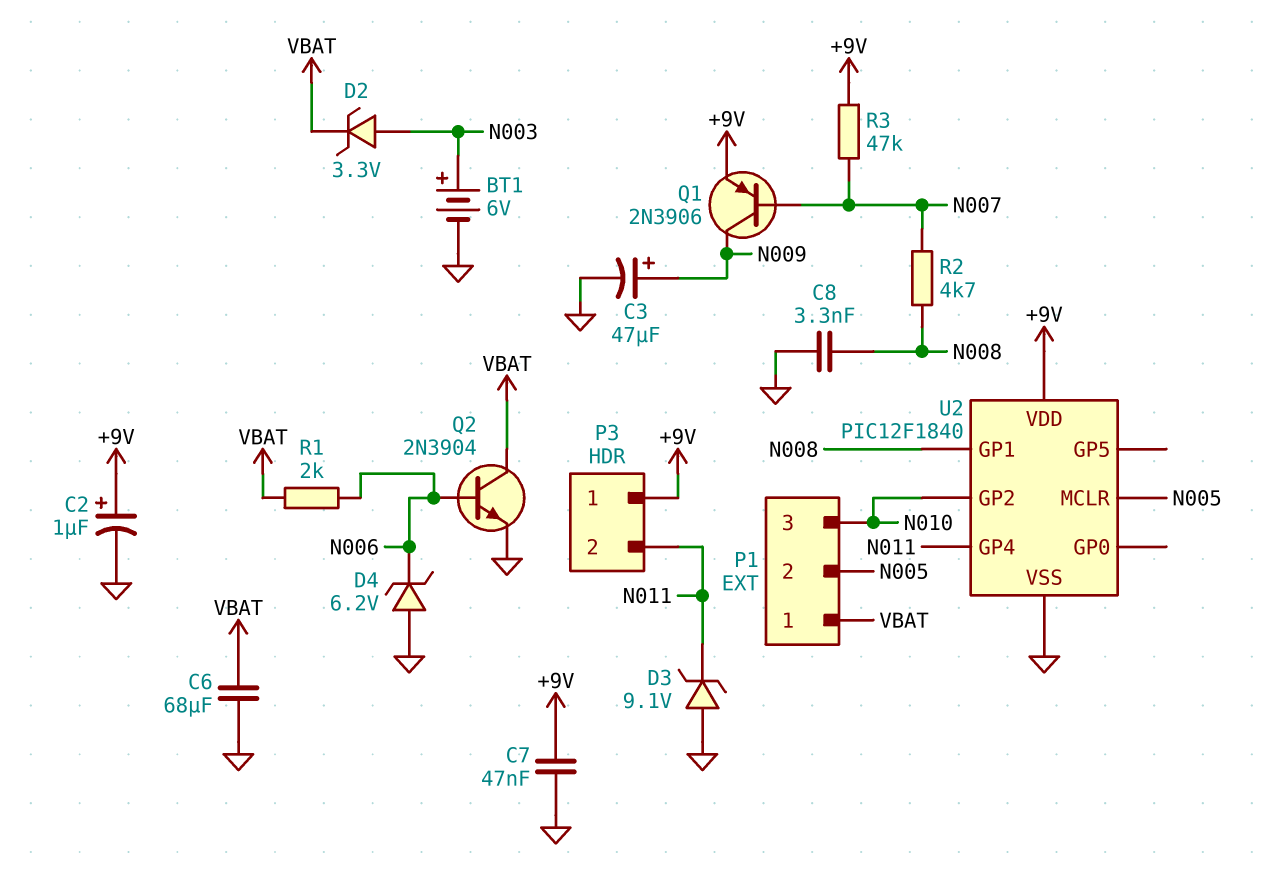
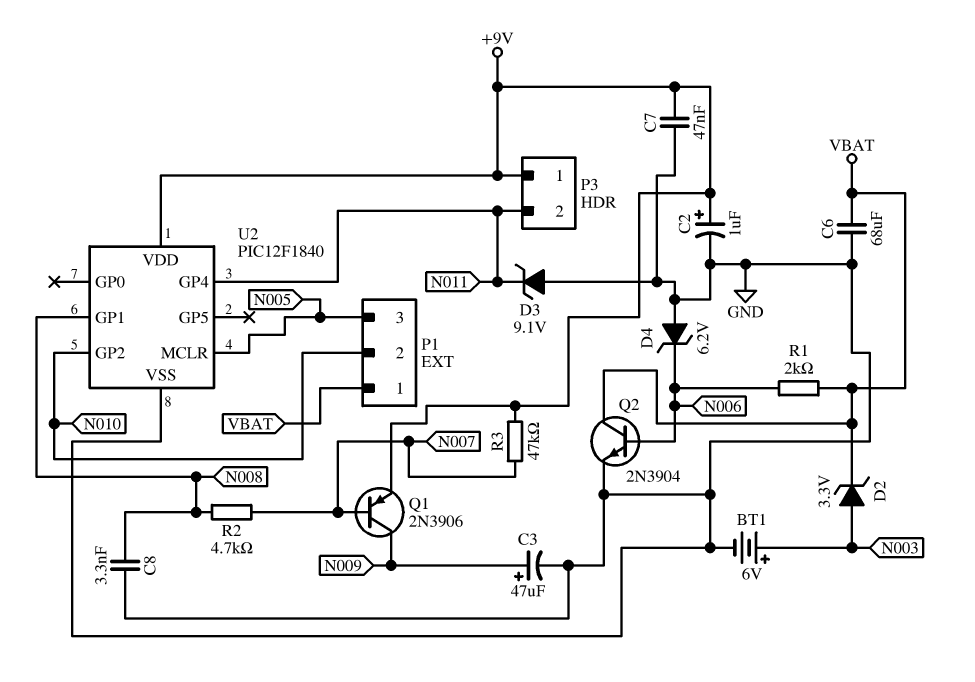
P1 pin 2: N005 -> N010
P1 pin 3: N010 -> N005

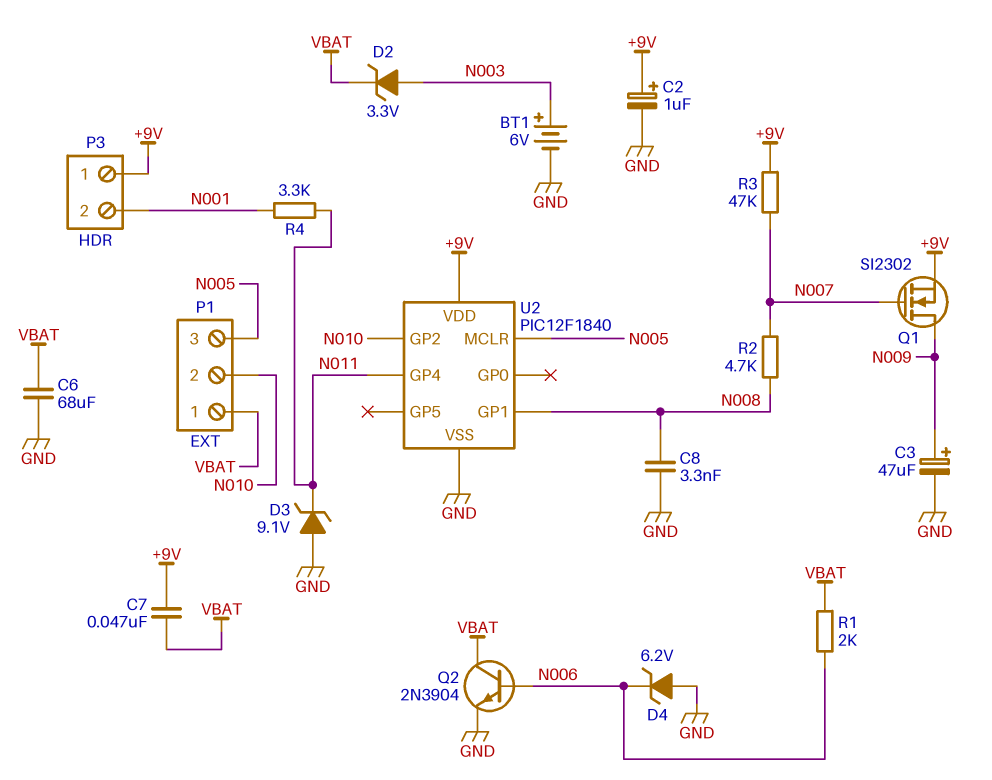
C7: 47nF (+9V, GND) -> 47nF (+9V, VBAT)
P3 pin 2: N011 -> N001
Q1: PNP 2N3906 (B N007, C N009, E +9V) -> NMOS SI2302 (G N007, D N009, S +9V)
R4: none -> 3.3k (N001, N011)

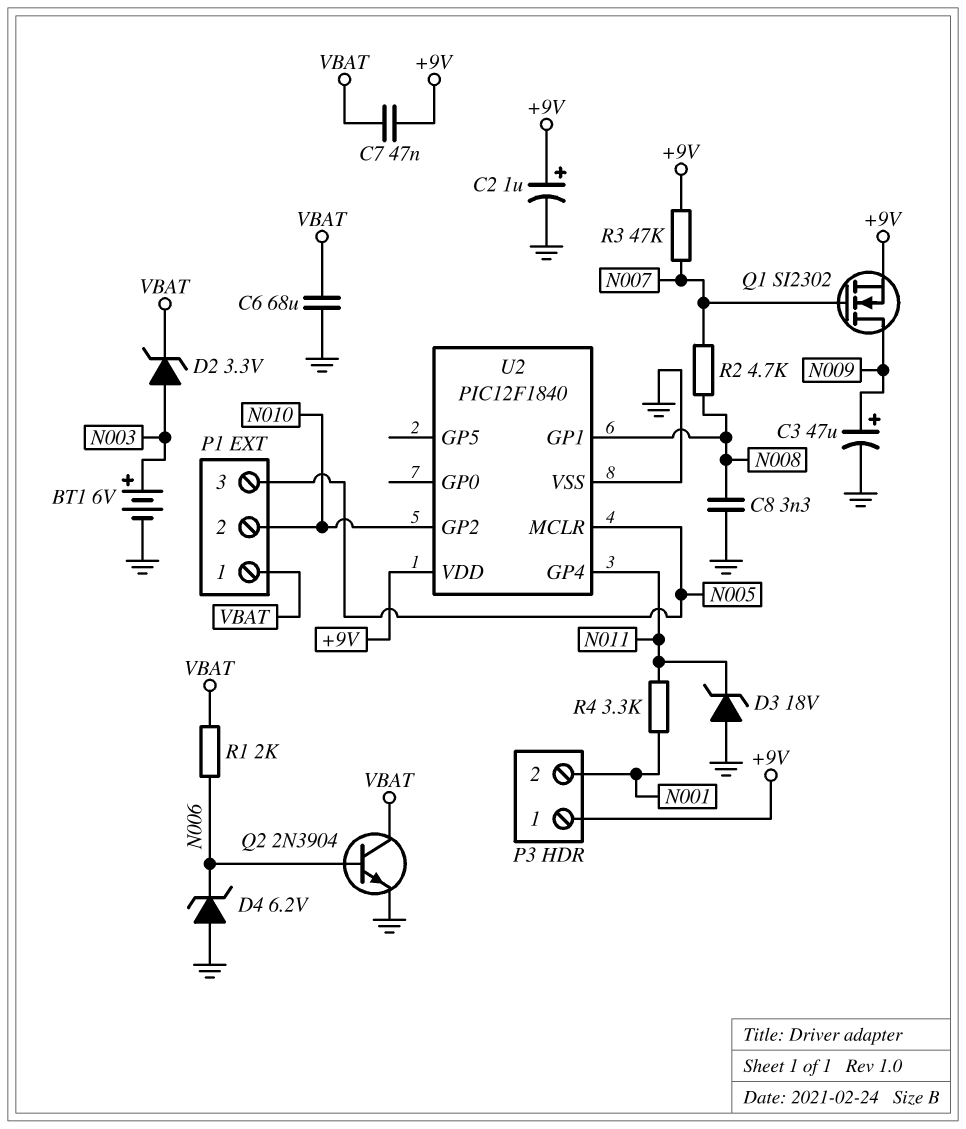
D3: zener 9.1V (A GND, K N011) -> zener 18V (A GND, K N011)

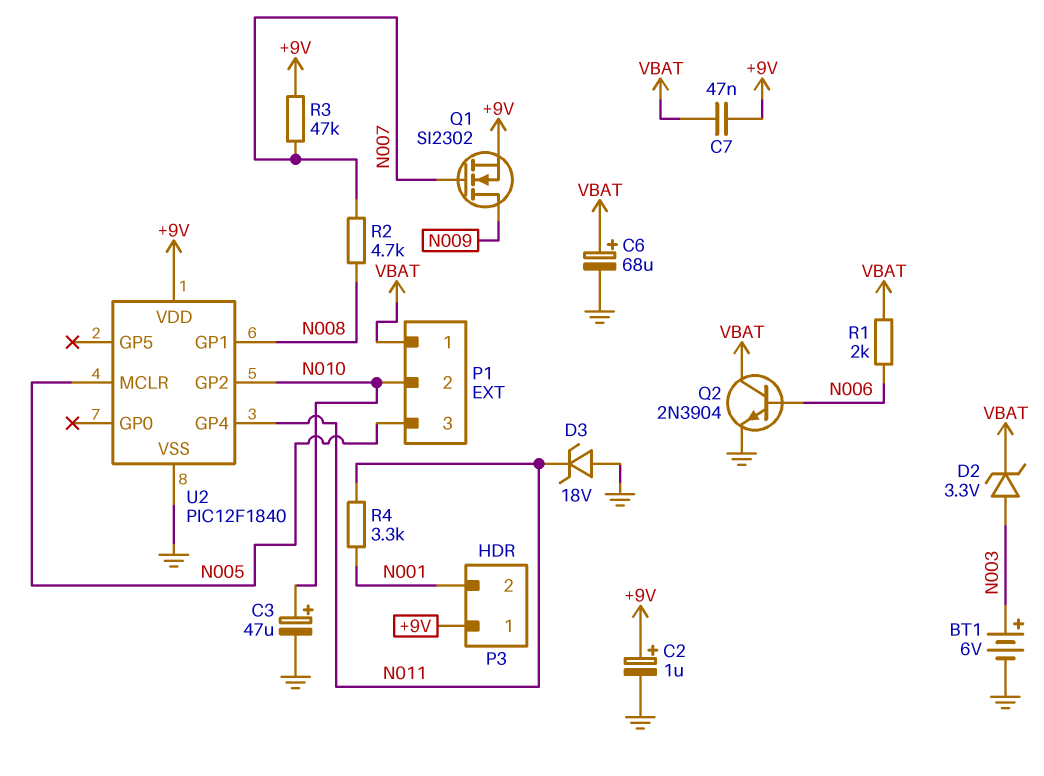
C3: 47uF (plus N009, minus GND) -> 47uF (plus N010, minus GND)
C6: 68uF (GND, VBAT) -> 68uF (plus VBAT, minus GND)
C8: 3.3nF (GND, N008) -> none
D4: zener 6.2V (A GND, K N006) -> none

